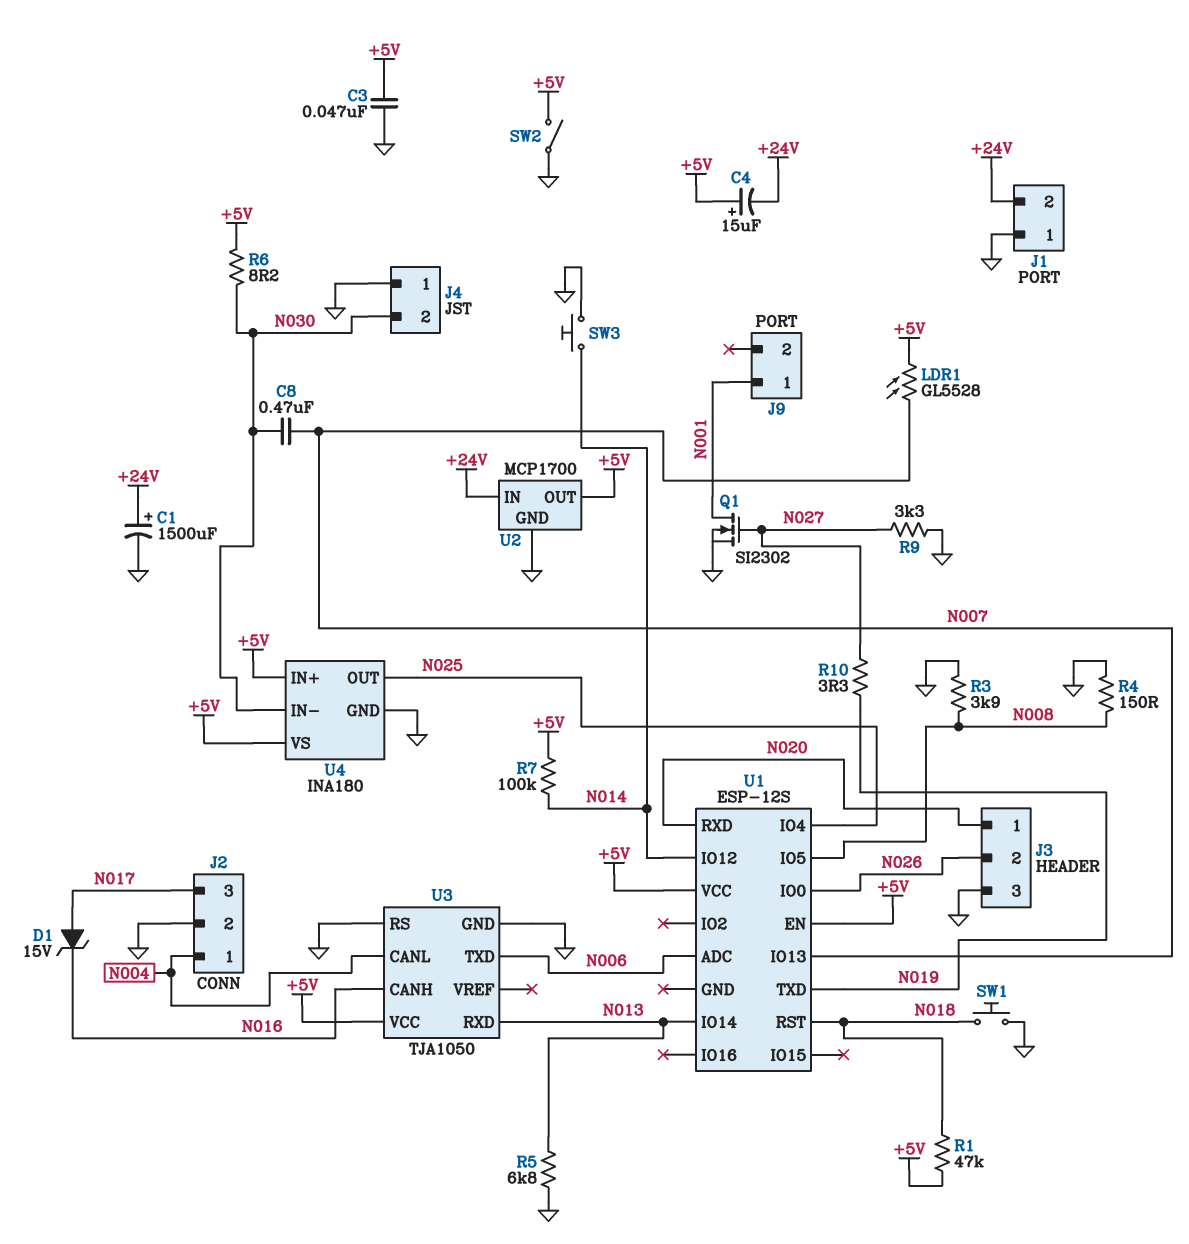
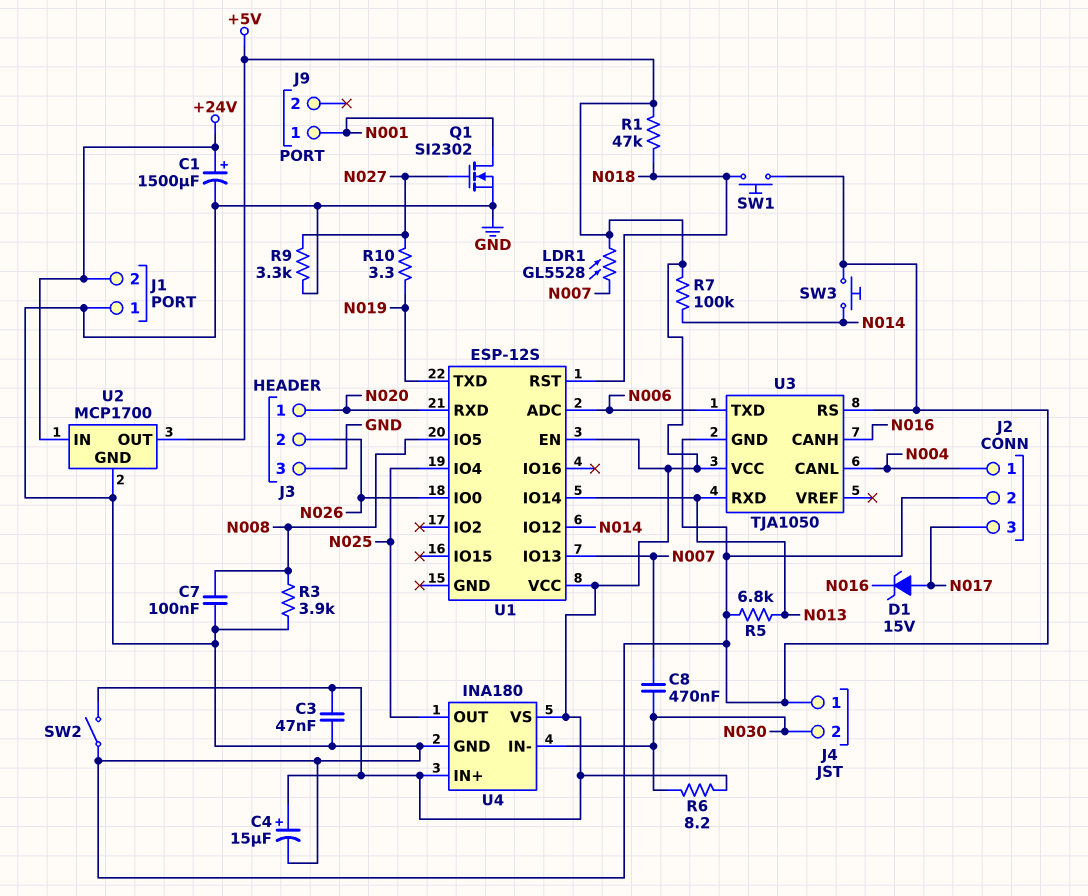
C4: 15uF (plus +5V, minus +24V) -> 15uF (plus +5V, minus GND)
C7: none -> 100nF (GND, N008)
R4: 150 (GND, N008) -> none

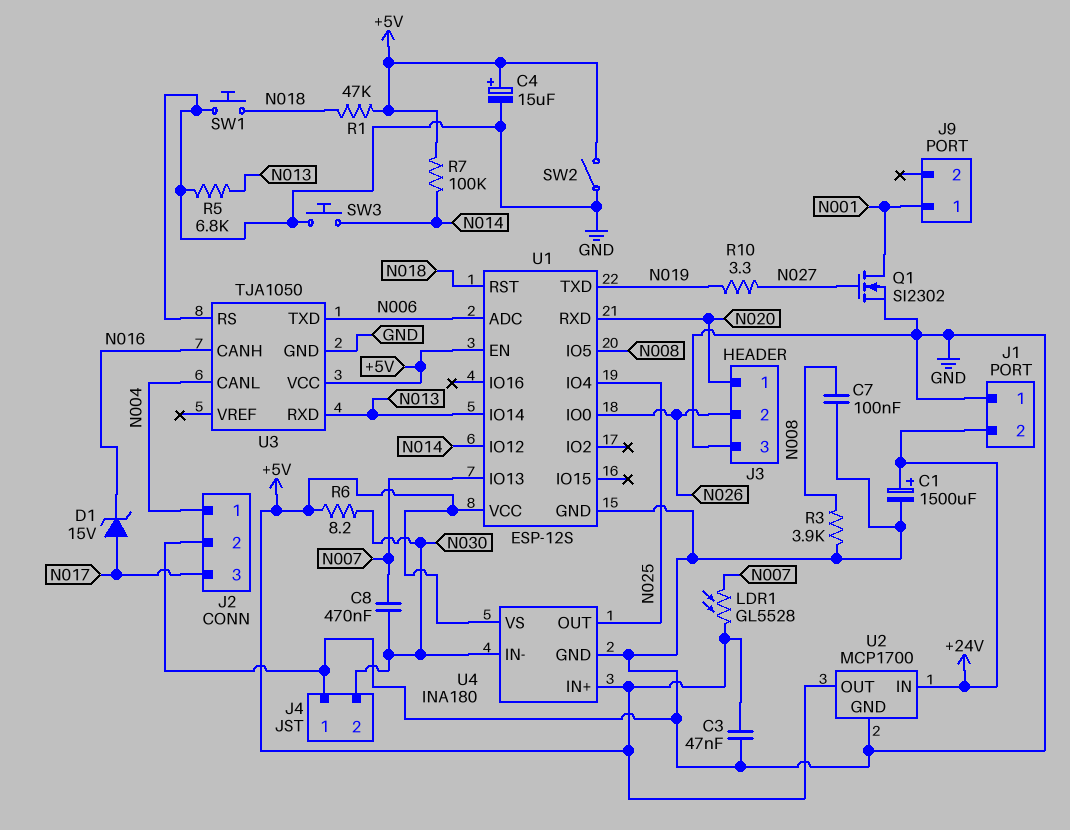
R9: 3.3k (GND, N027) -> none
U1 pin GND: none -> GND

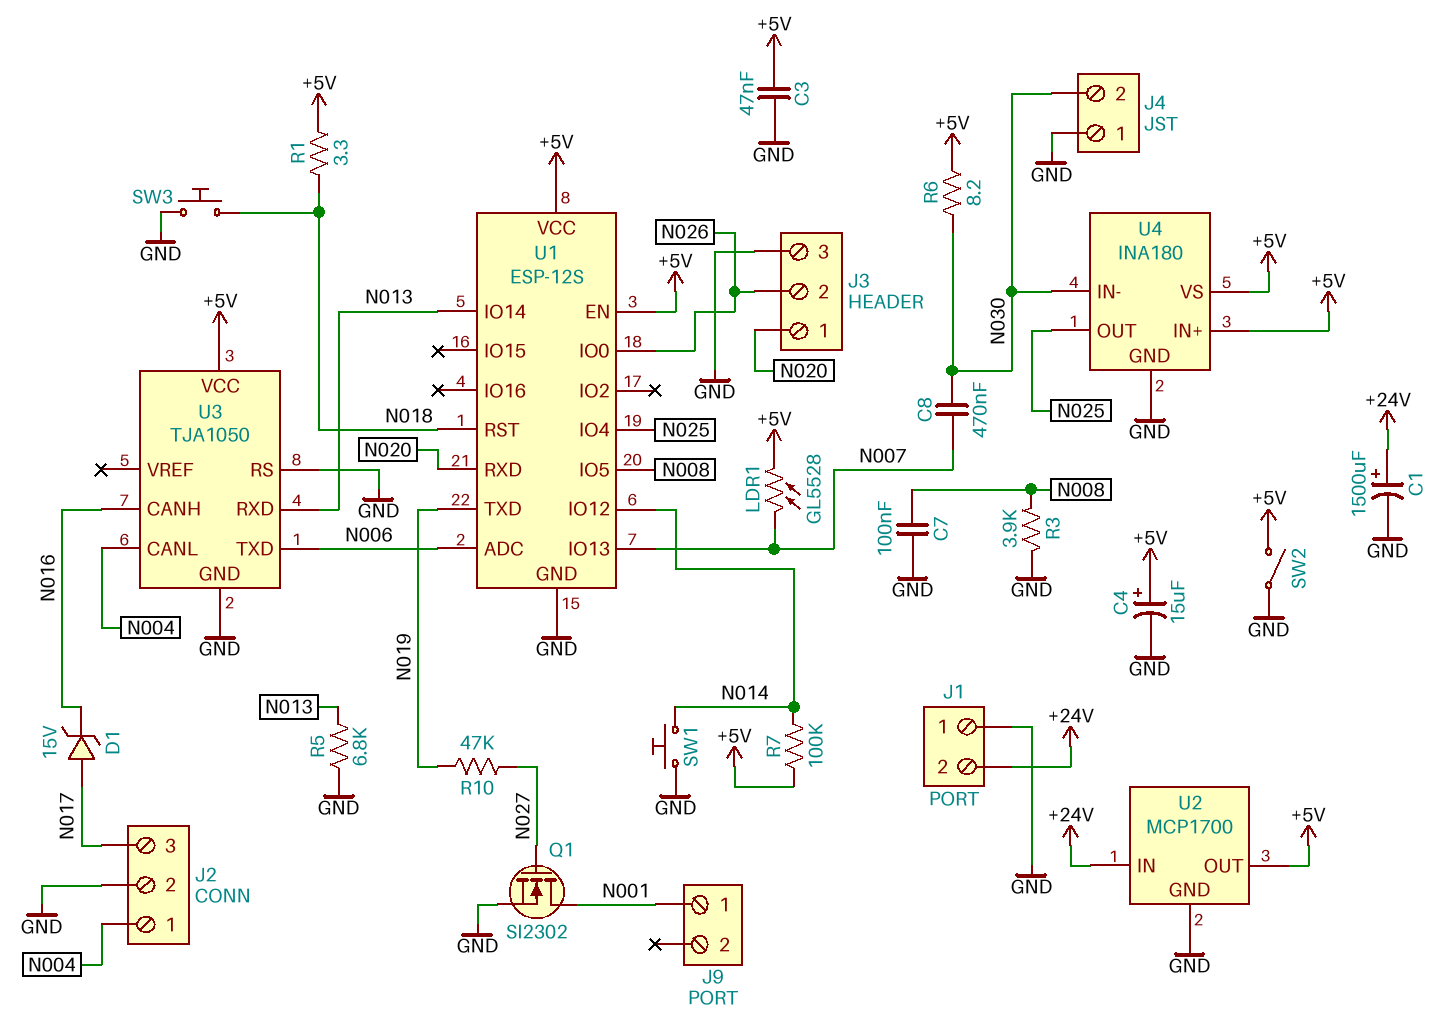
R1: 47k (+5V, N018) -> 3.3 (+5V, N018)
R10: 3.3 (N019, N027) -> 47k (N019, N027)
SW1: button (GND, N018) -> button (GND, N014)
SW3: button (GND, N014) -> button (GND, N018)

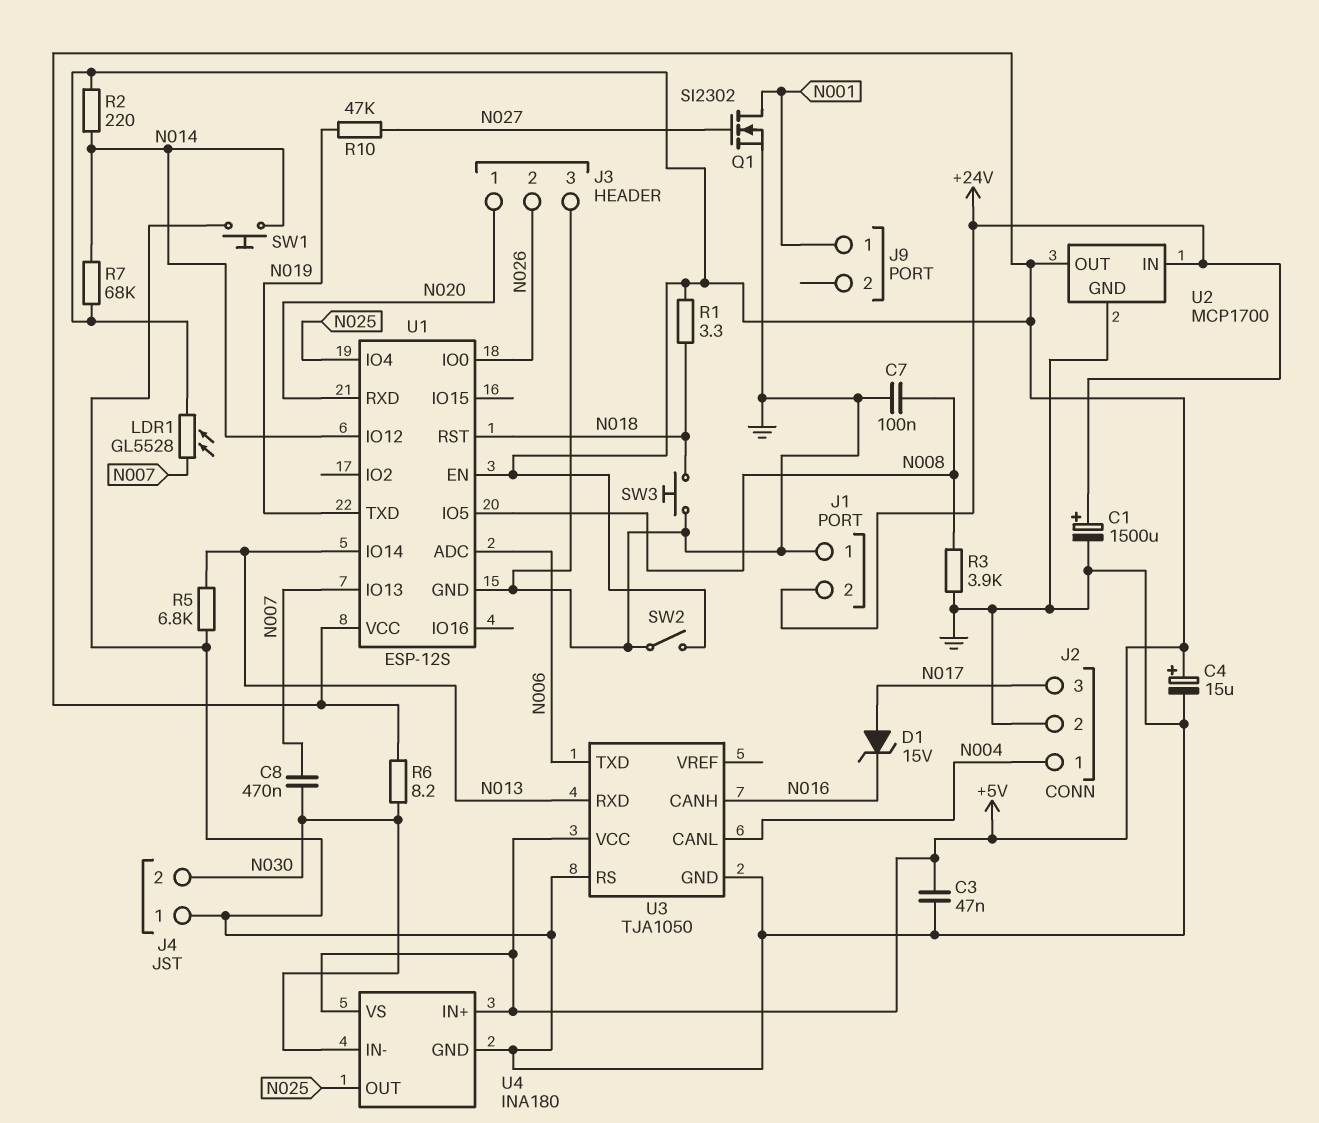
R2: none -> 220 (+5V, N014)
R7: 100k (+5V, N014) -> 68k (+5V, N014)

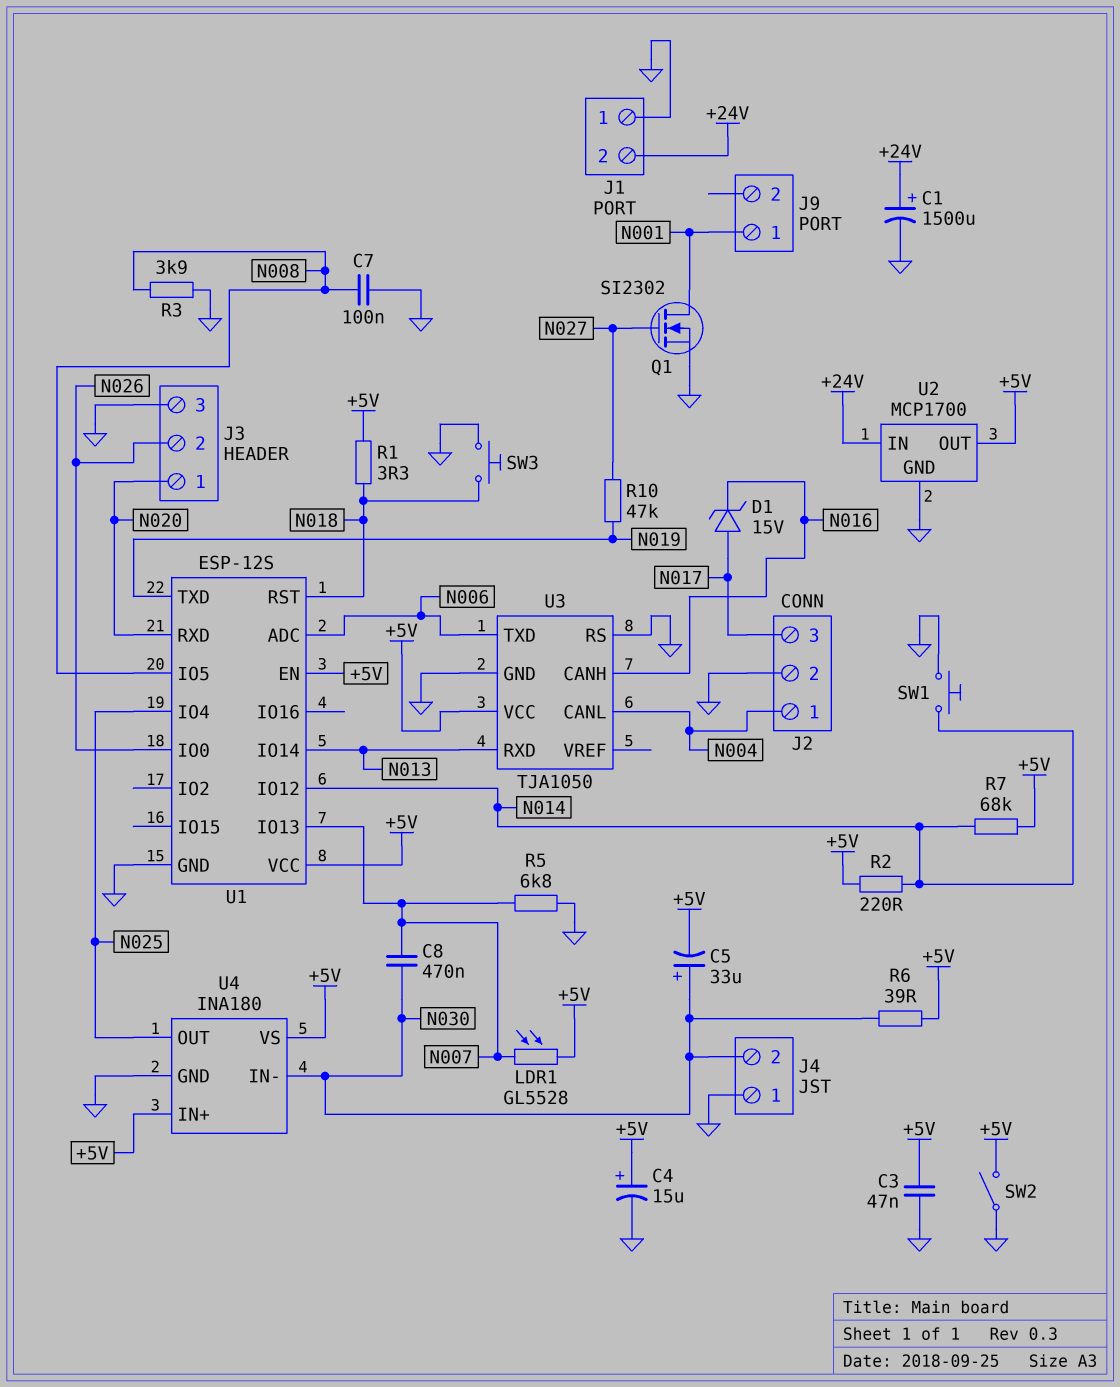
C5: none -> 33uF (plus N030, minus +5V)
R5: 6.8k (GND, N013) -> 6.8k (GND, N007)
R6: 8.2 (+5V, N030) -> 39 (+5V, N030)

